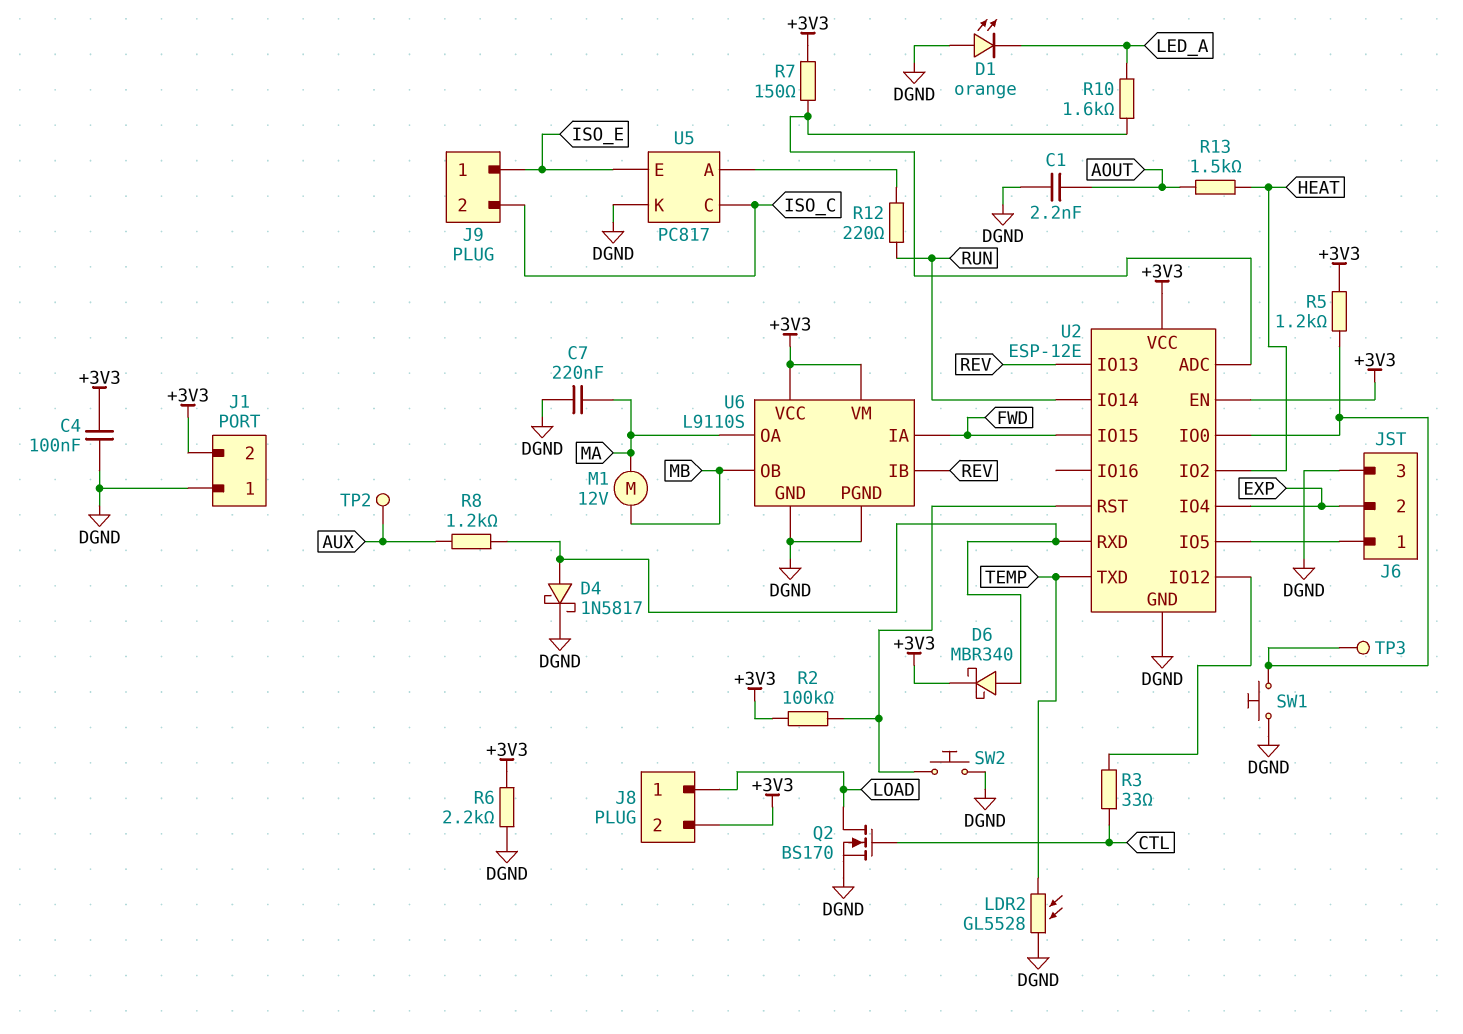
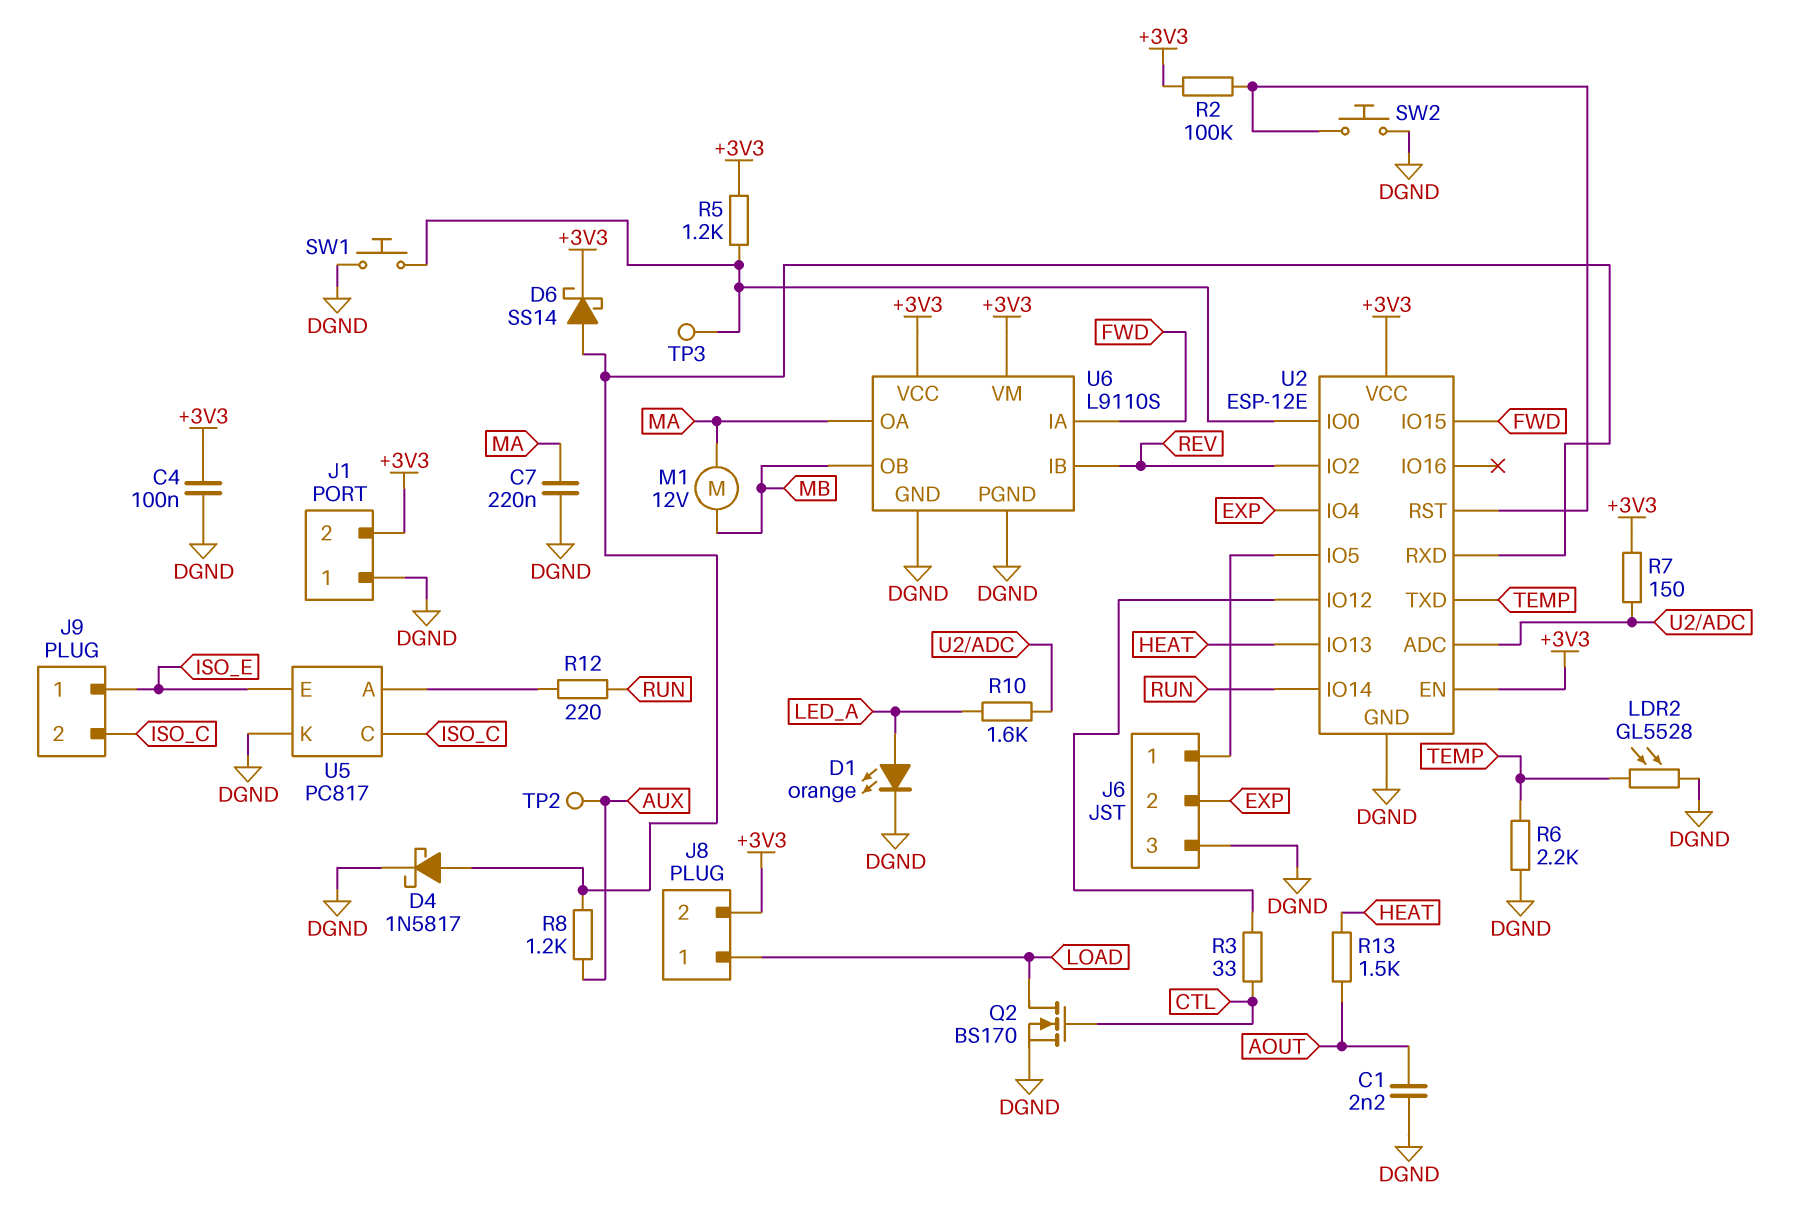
D1: LED orange (A DGND, K LED_A) -> LED orange (A LED_A, K DGND)
D6: schottky MBR340 (A U2/RXD, K +3V3) -> schottky SS14 (A U2/RXD, K +3V3)
R6: 2.2k (+3V3, DGND) -> 2.2k (DGND, TEMP)
U2 pin IO2: HEAT -> REV
U2 pin IO13: REV -> HEAT

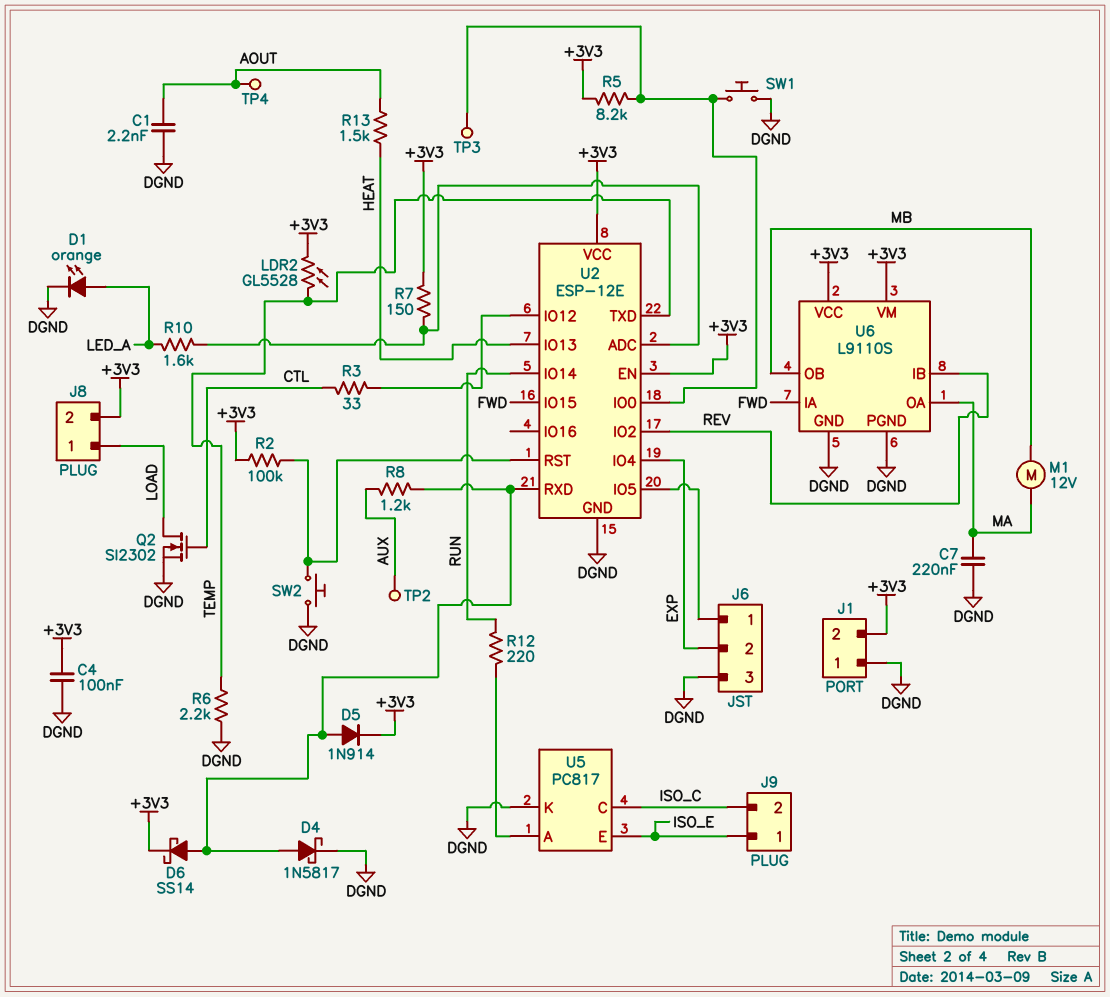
D5: none -> diode 1N914 (A U2/RXD, K +3V3)
LDR2: GL5528 (DGND, TEMP) -> GL5528 (+3V3, TEMP)
Q2: NMOS BS170 (G CTL, D LOAD, S DGND) -> NMOS SI2302 (G CTL, D LOAD, S DGND)
R5: 1.2k (+3V3, U2/IO0) -> 8.2k (+3V3, U2/IO0)
TP4: none -> test point (AOUT)

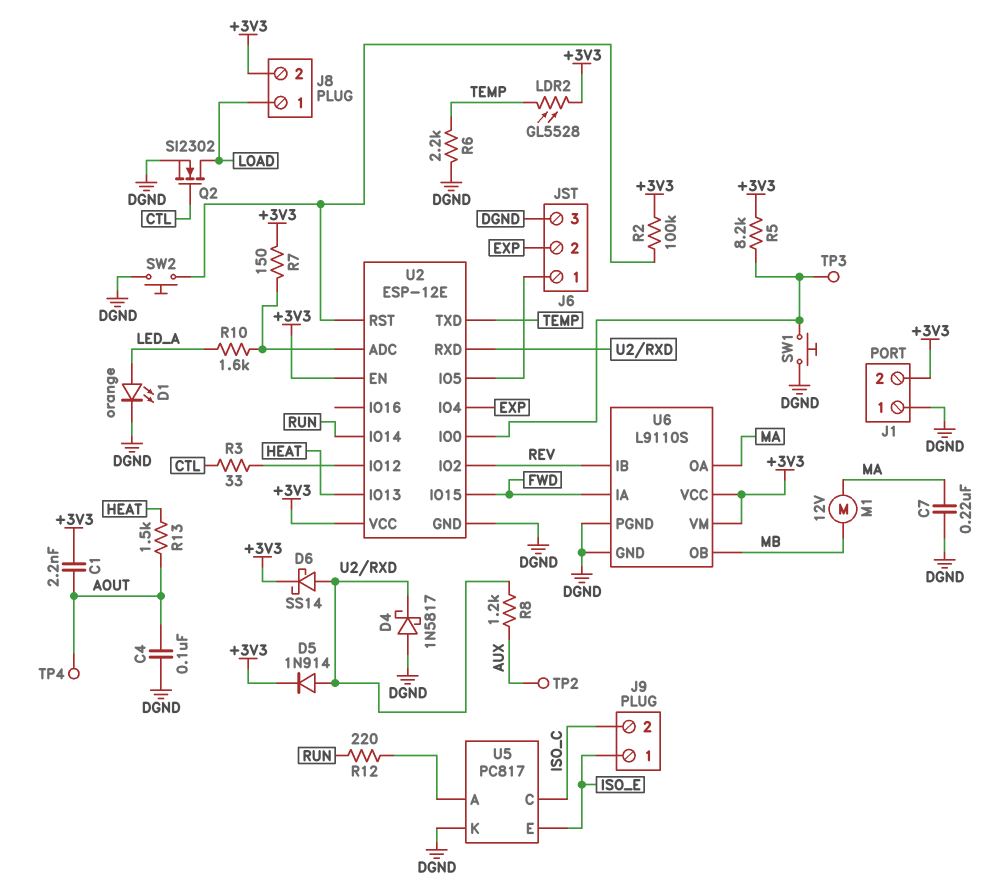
C1: 2.2nF (AOUT, DGND) -> 2.2nF (+3V3, AOUT)
C4: 100nF (+3V3, DGND) -> 100nF (AOUT, DGND)
D4: schottky 1N5817 (A U2/RXD, K DGND) -> schottky 1N5817 (A DGND, K U2/RXD)

